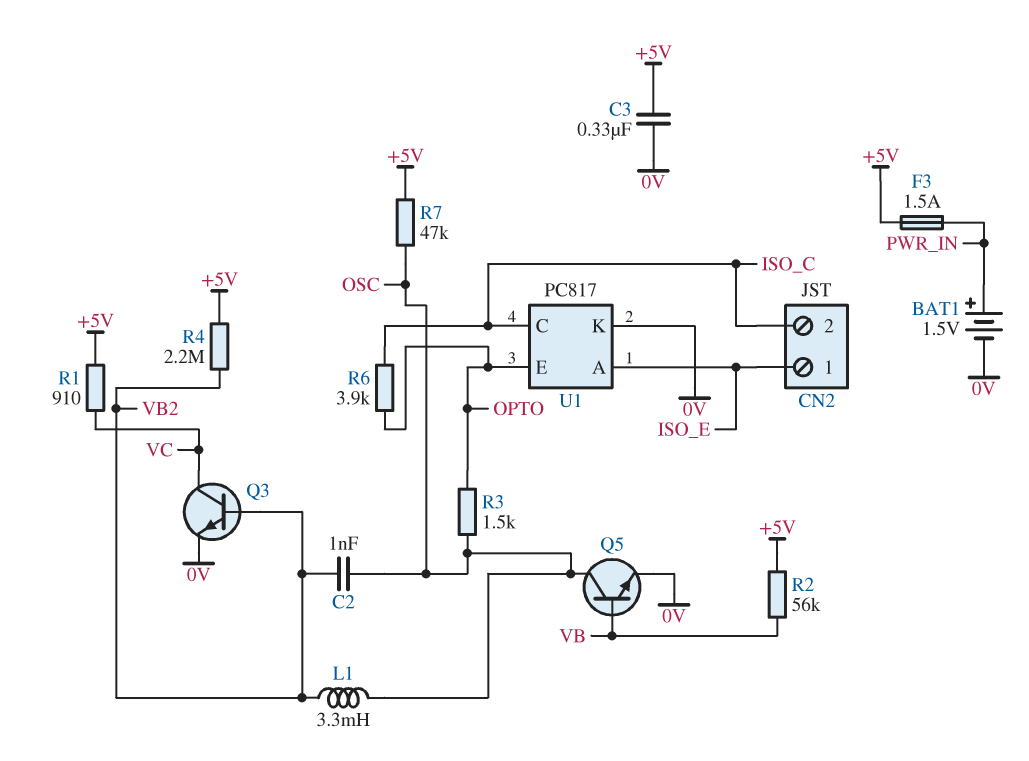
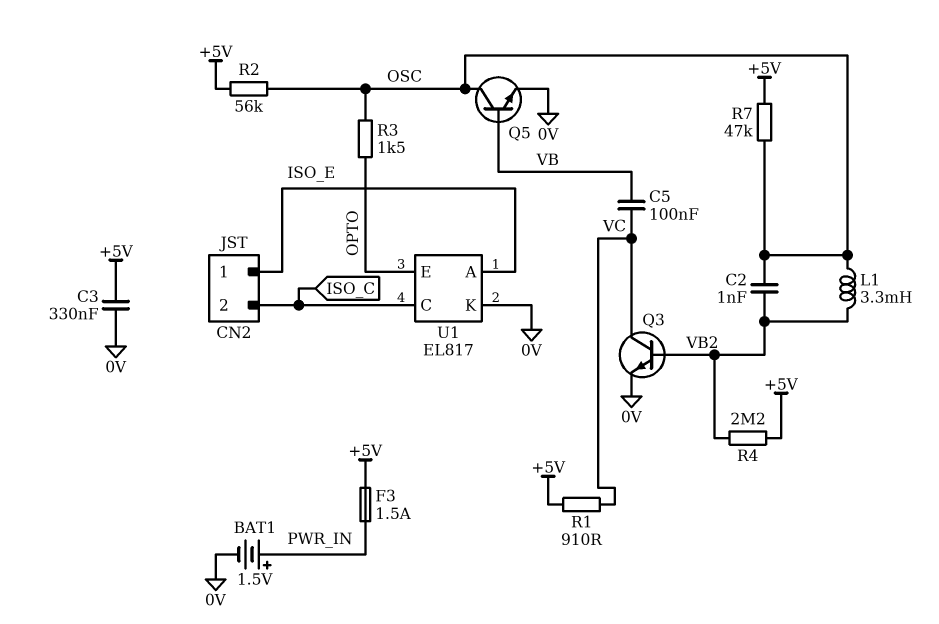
C5: none -> 100nF (VB, VC)
R2: 56k (+5V, VB) -> 56k (+5V, OSC)
R6: 3.9k (ISO_C, OPTO) -> none
U1: PC817 -> EL817

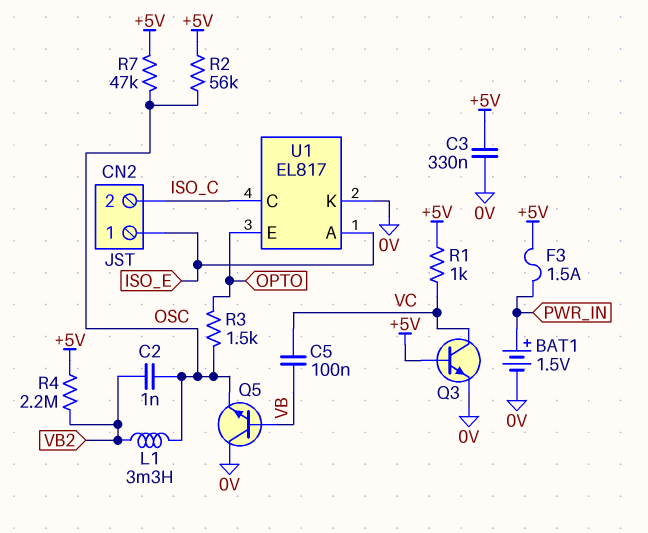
Q3: NPN (B VB2, C VC, E 0V) -> NPN (B +5V, C VC, E 0V)
Q5: NPN (B VB, C OSC, E 0V) -> NPN (B VB, C 0V, E OSC)
R1: 910 (+5V, VC) -> 1k (+5V, VC)

